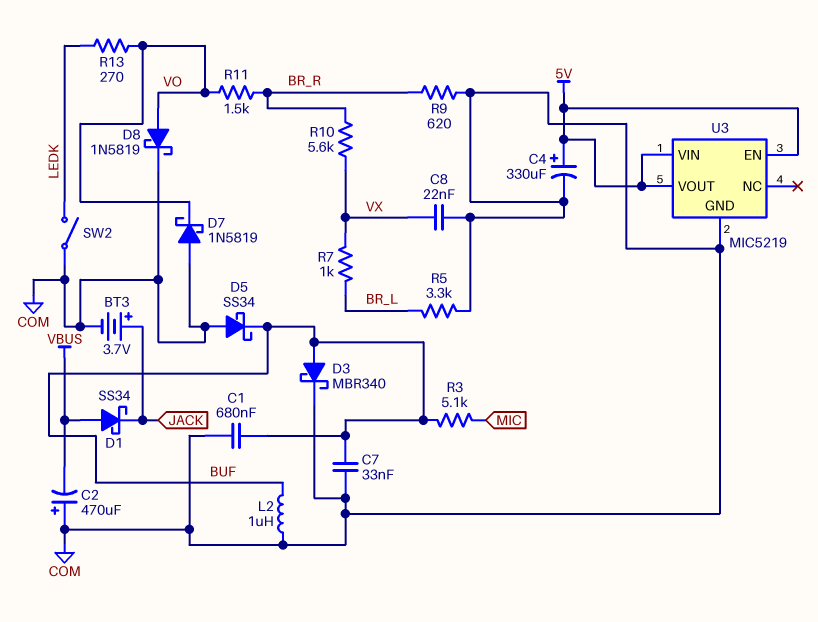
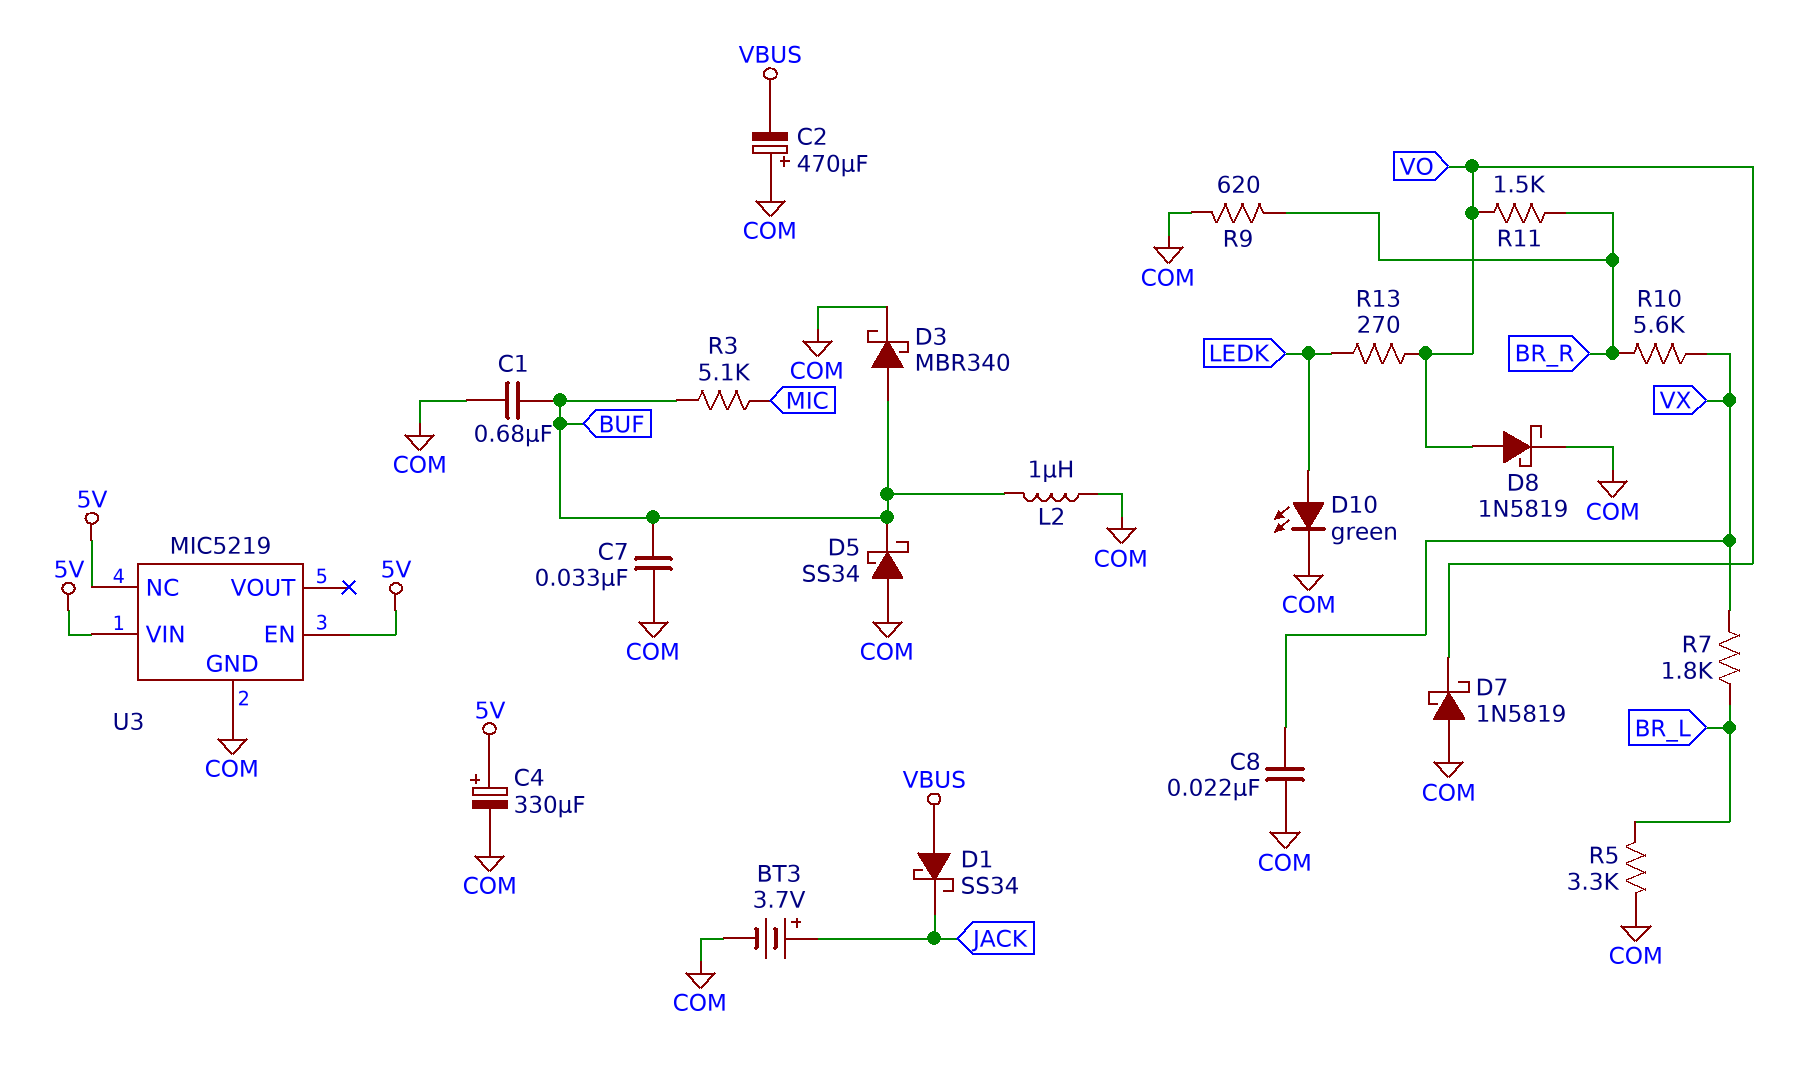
D10: none -> LED green (A LEDK, K COM)
R7: 1k (BR_L, VX) -> 1.8k (BR_L, VX)
SW2: switch (COM, LEDK) -> none
U3 pin NC: none -> 5V
U3 pin VOUT: 5V -> none

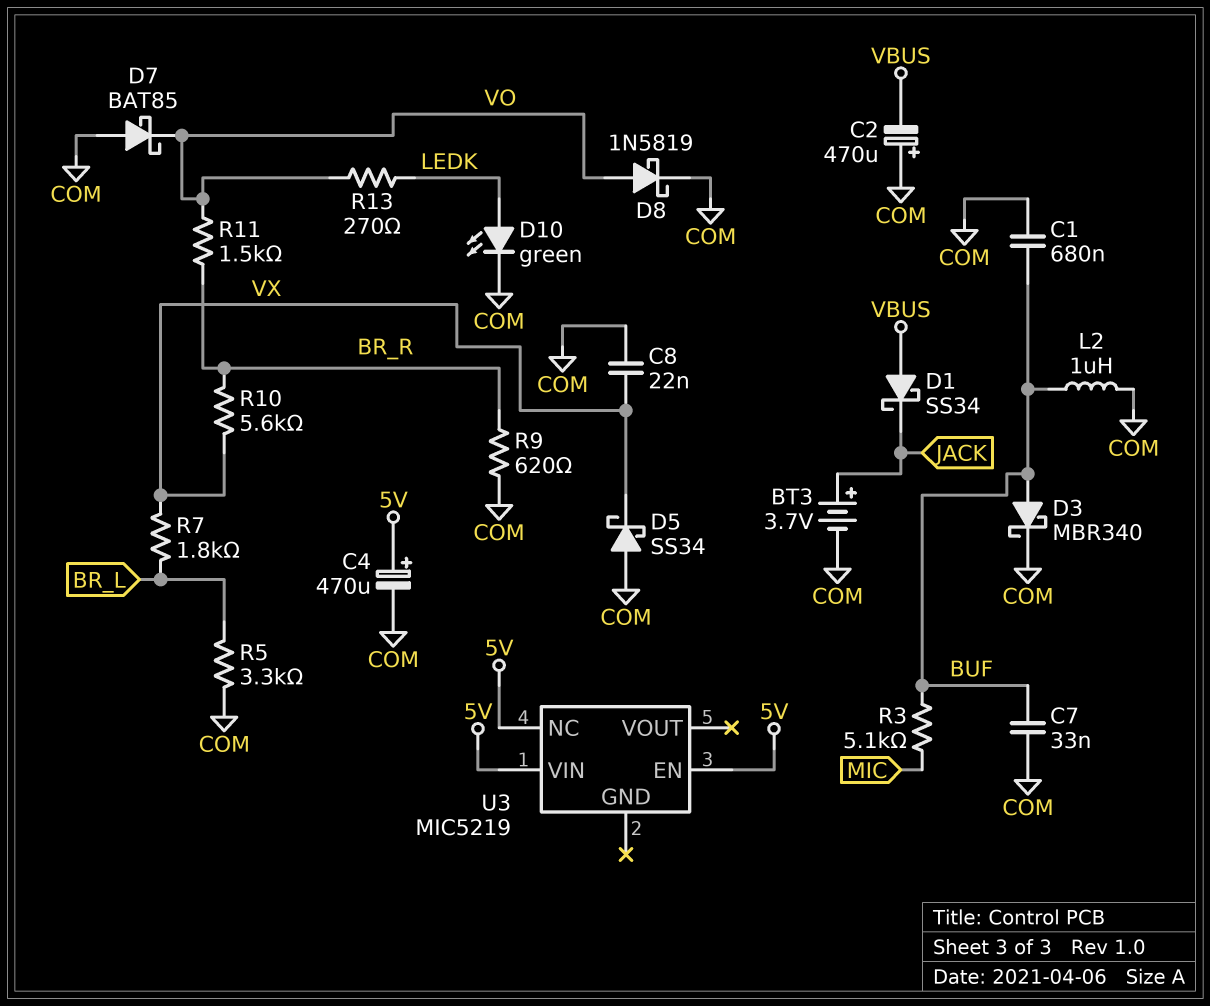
C4: 330uF (plus 5V, minus COM) -> 470uF (plus 5V, minus COM)
D5: schottky SS34 (A COM, K BUF) -> schottky SS34 (A COM, K VX)
D7: schottky 1N5819 (A COM, K VO) -> schottky BAT85 (A COM, K VO)
U3 pin GND: COM -> none

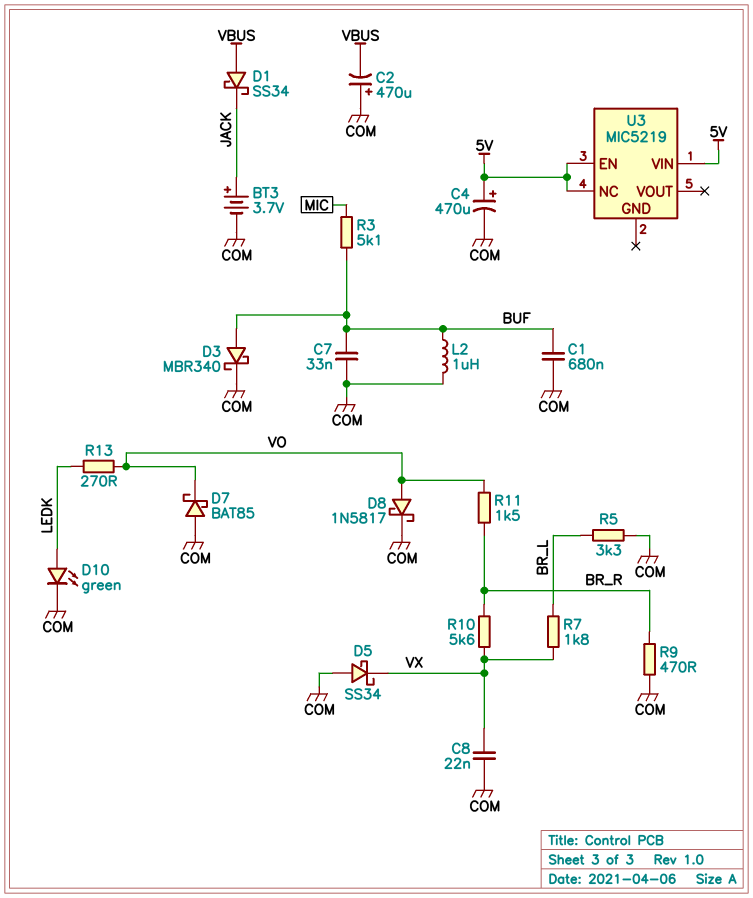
D8: schottky 1N5819 (A VO, K COM) -> schottky 1N5817 (A VO, K COM)
R9: 620 (BR_R, COM) -> 470 (BR_R, COM)

